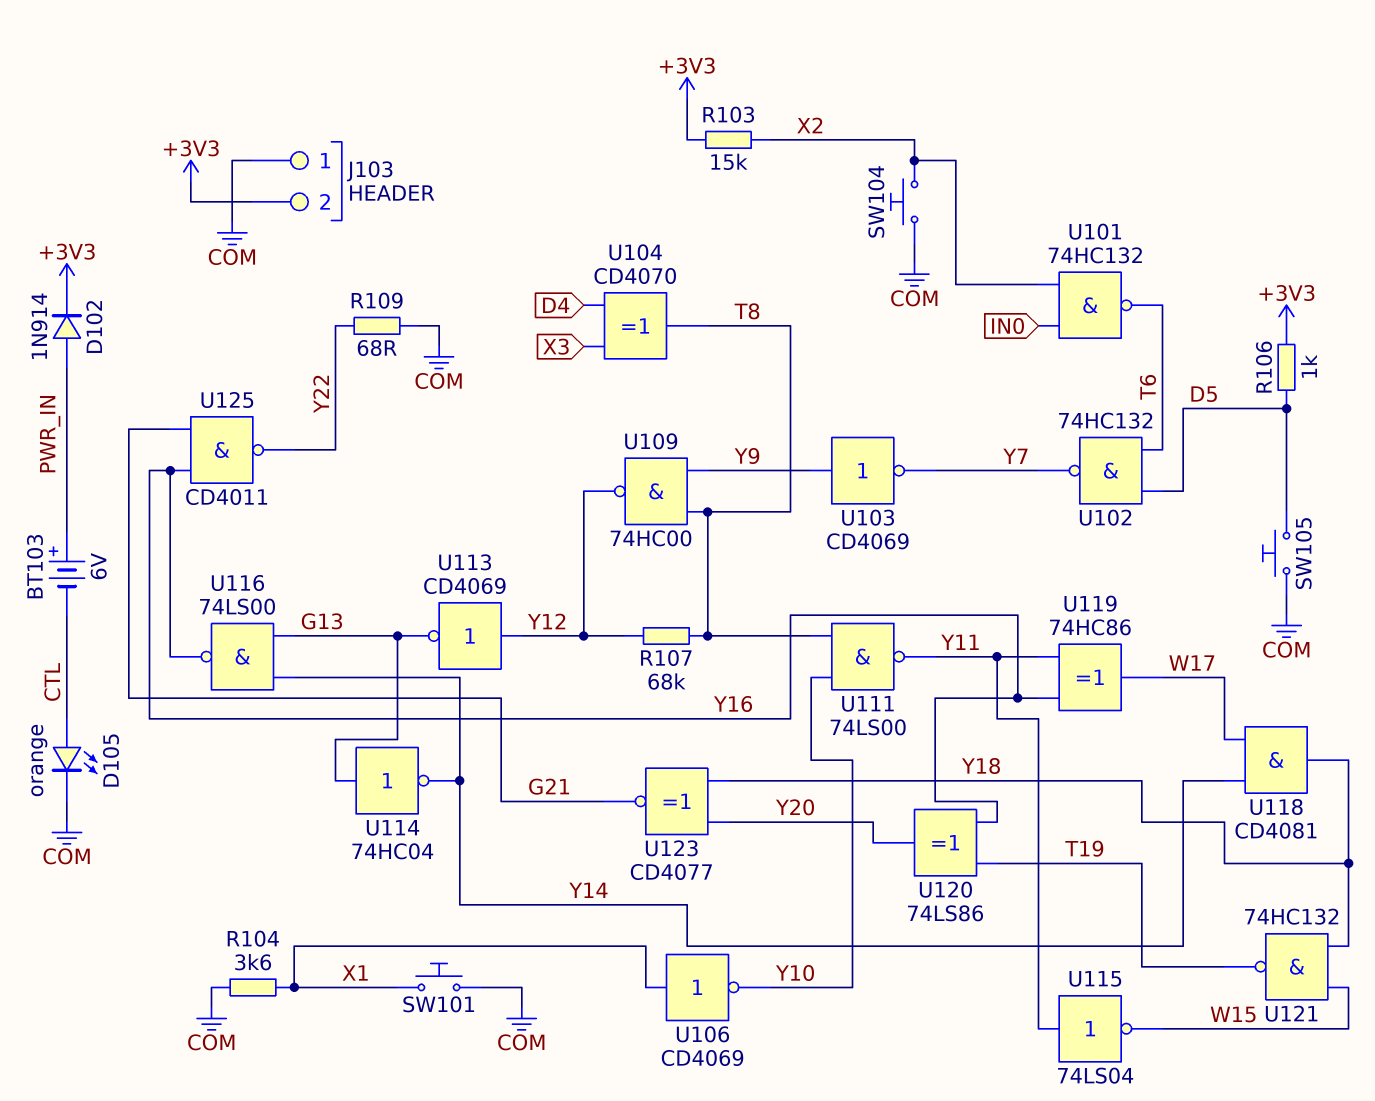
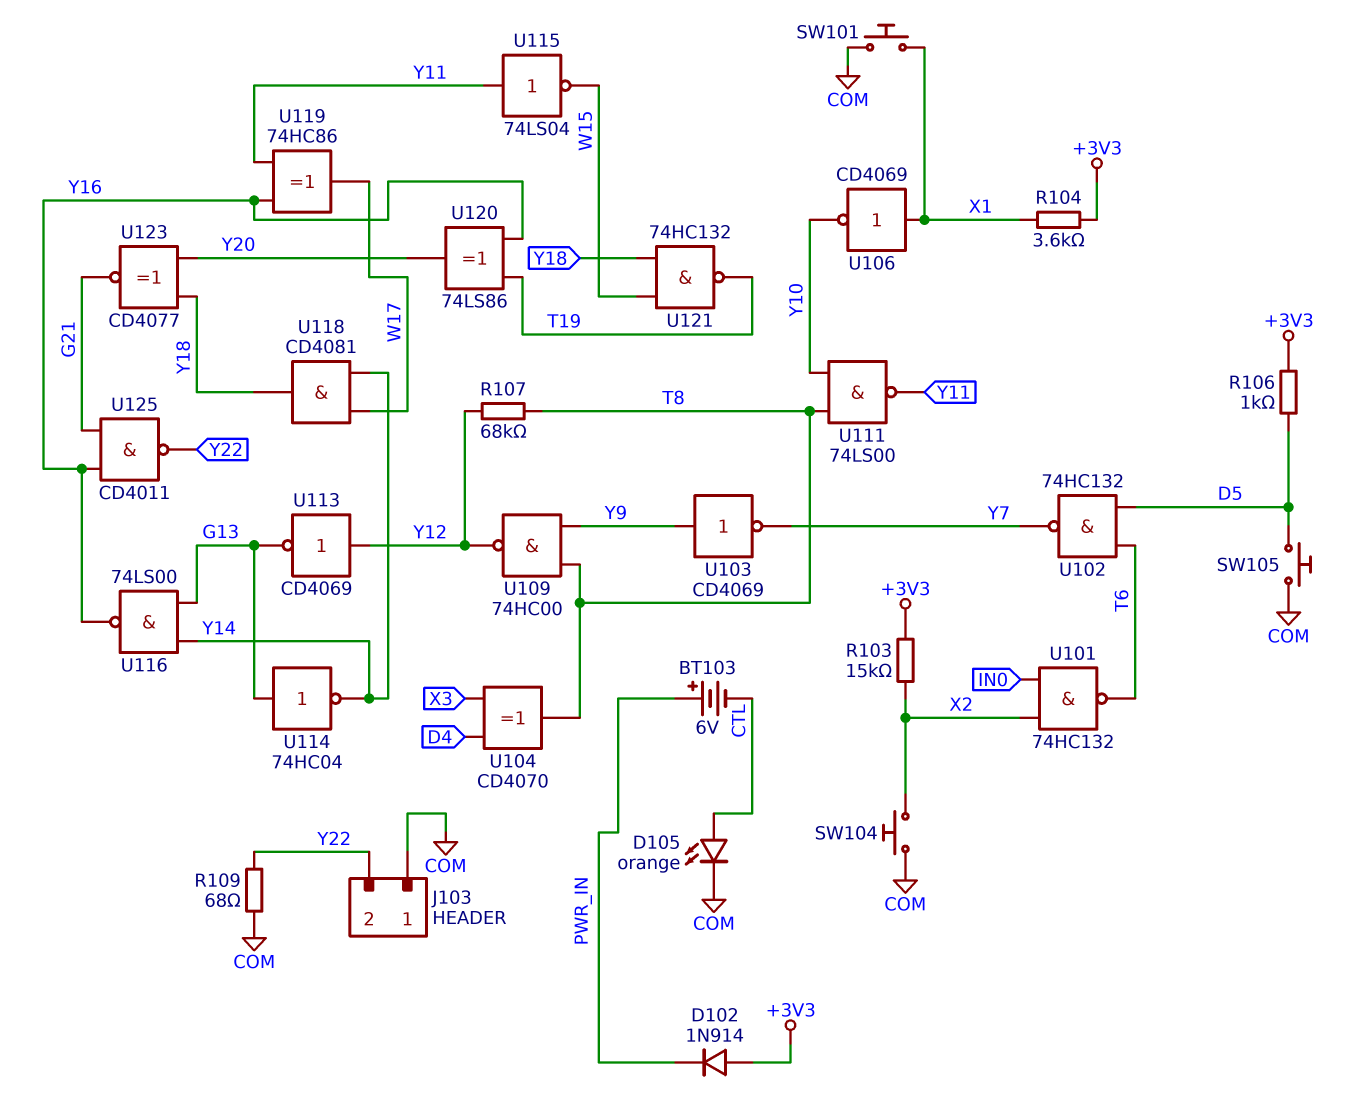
D102: diode 1N914 (A PWR_IN, K +3V3) -> diode 1N914 (A +3V3, K PWR_IN)
J103 pin 2: +3V3 -> Y22
R104: 3.6k (COM, X1) -> 3.6k (+3V3, X1)

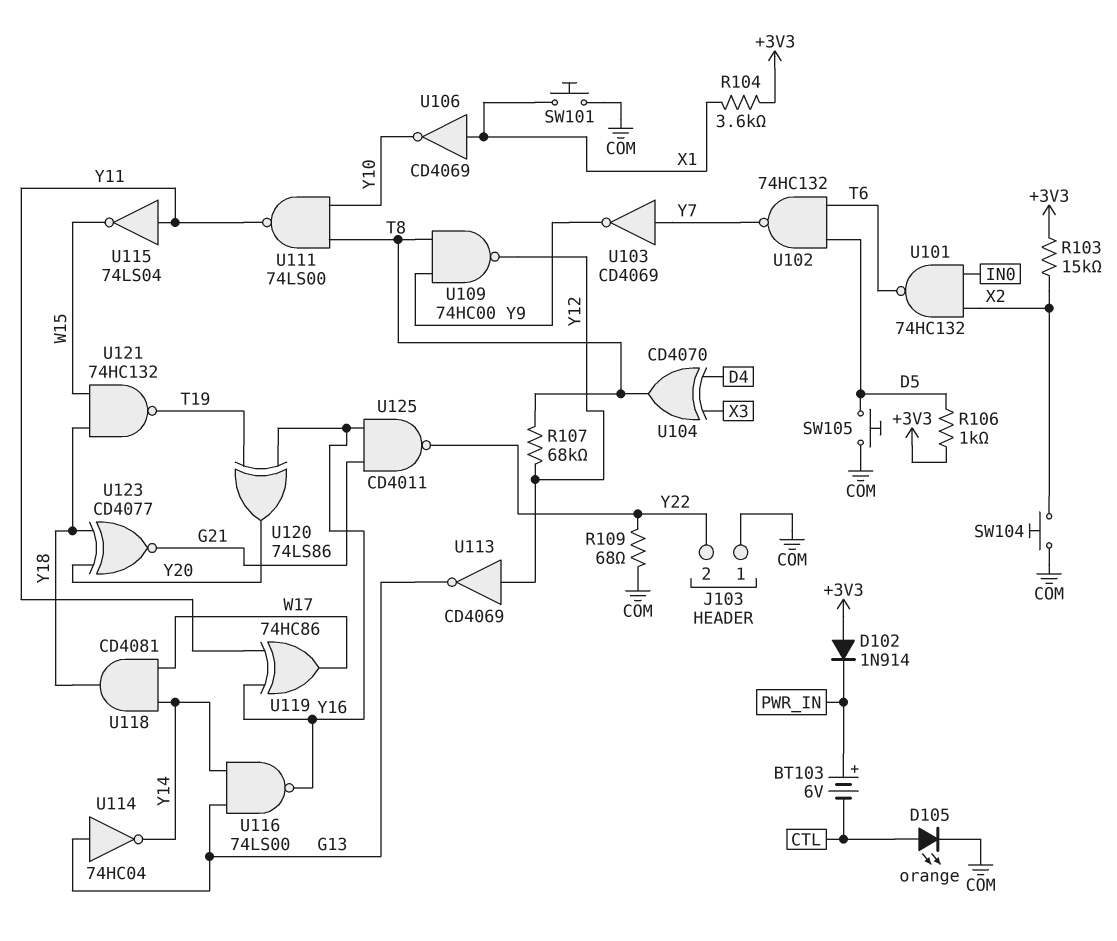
U103: NOT CD4069 (in Y9, out Y7) -> NOT CD4069 (in Y7, out Y9)

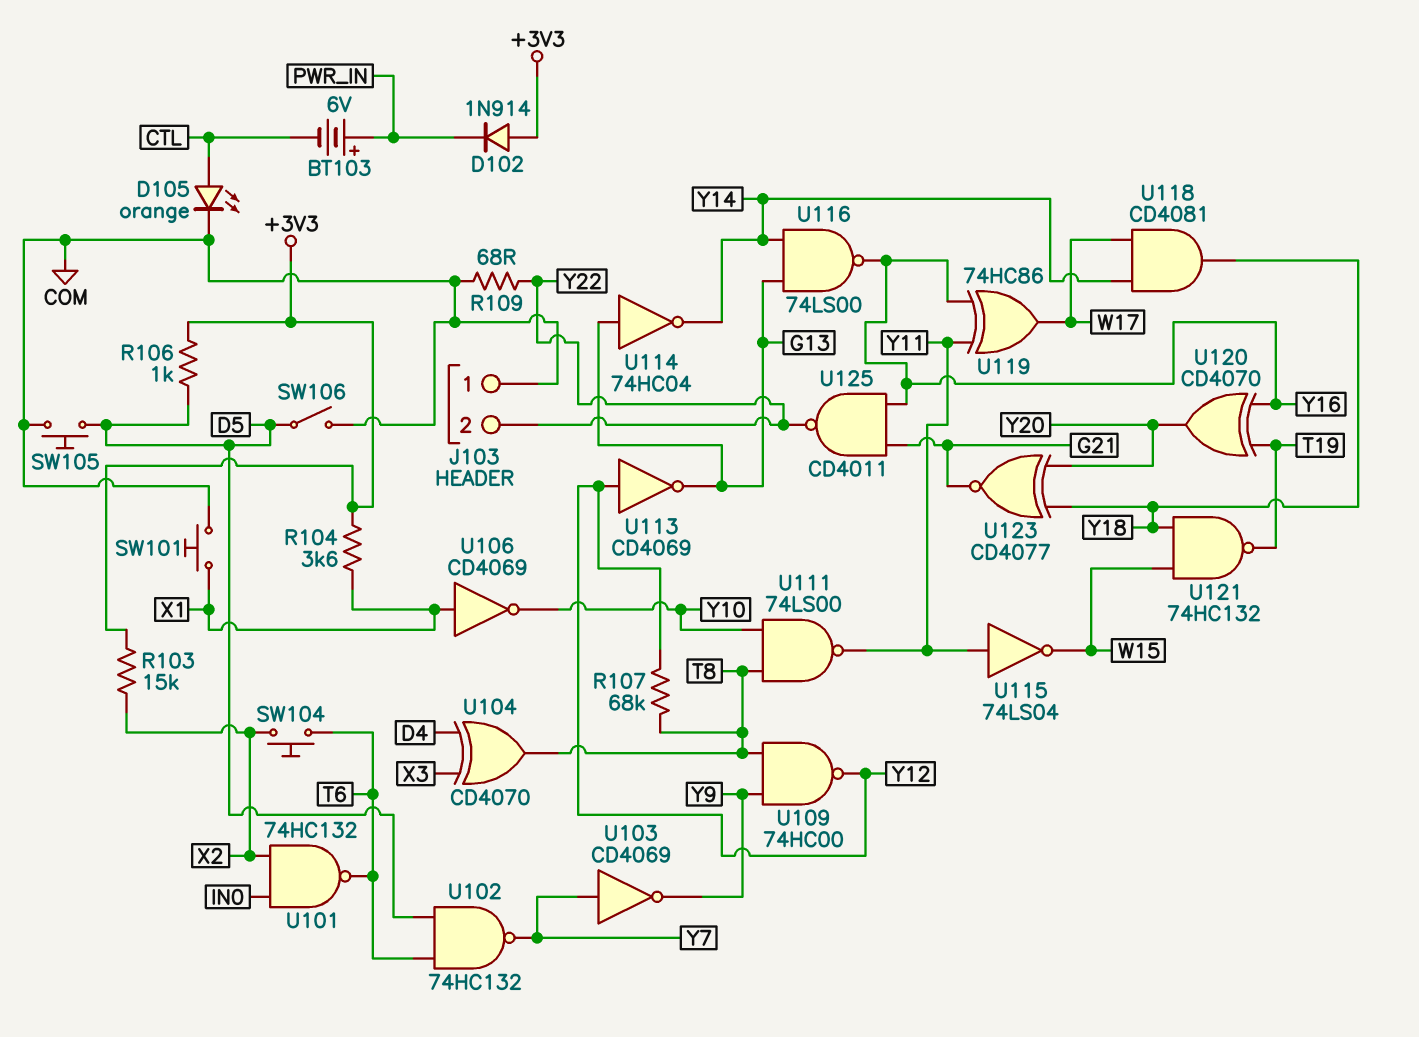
SW104: button (COM, X2) -> button (T6, X2)
SW106: none -> switch (COM, D5)
U120: XOR 74LS86 (in T19, in Y16, out Y20) -> XOR CD4070 (in T19, in Y16, out Y20)

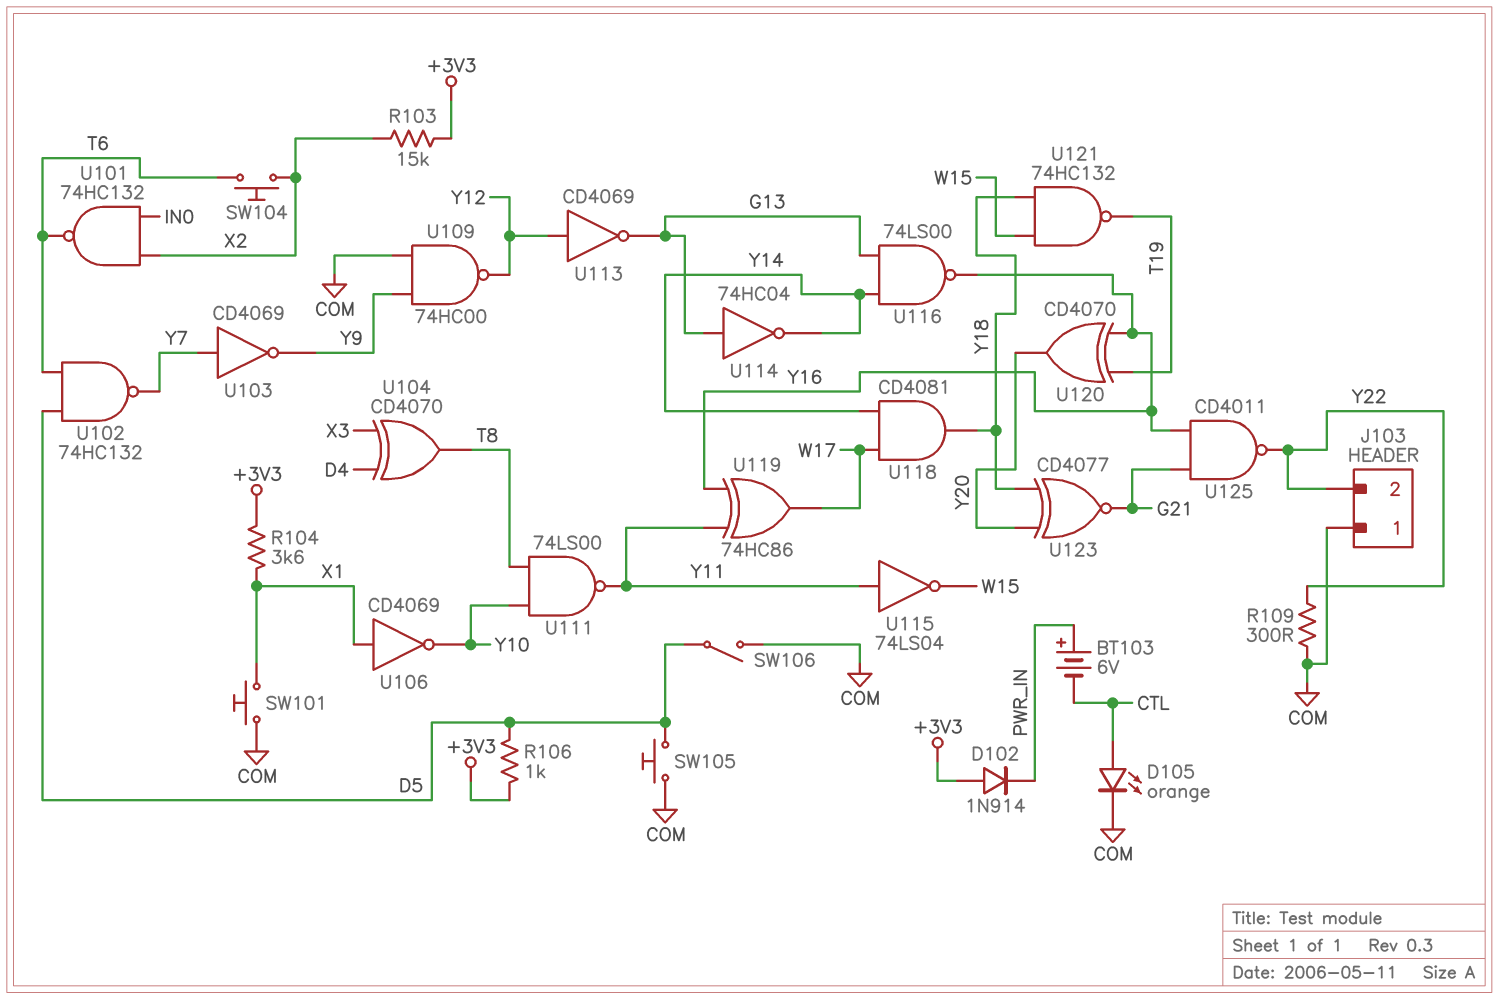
R107: 68k (T8, Y12) -> none
R109: 68 (COM, Y22) -> 300 (COM, Y22)
U109: NAND 74HC00 (in T8, in Y9, out Y12) -> NAND 74HC00 (in COM, in Y9, out Y12)

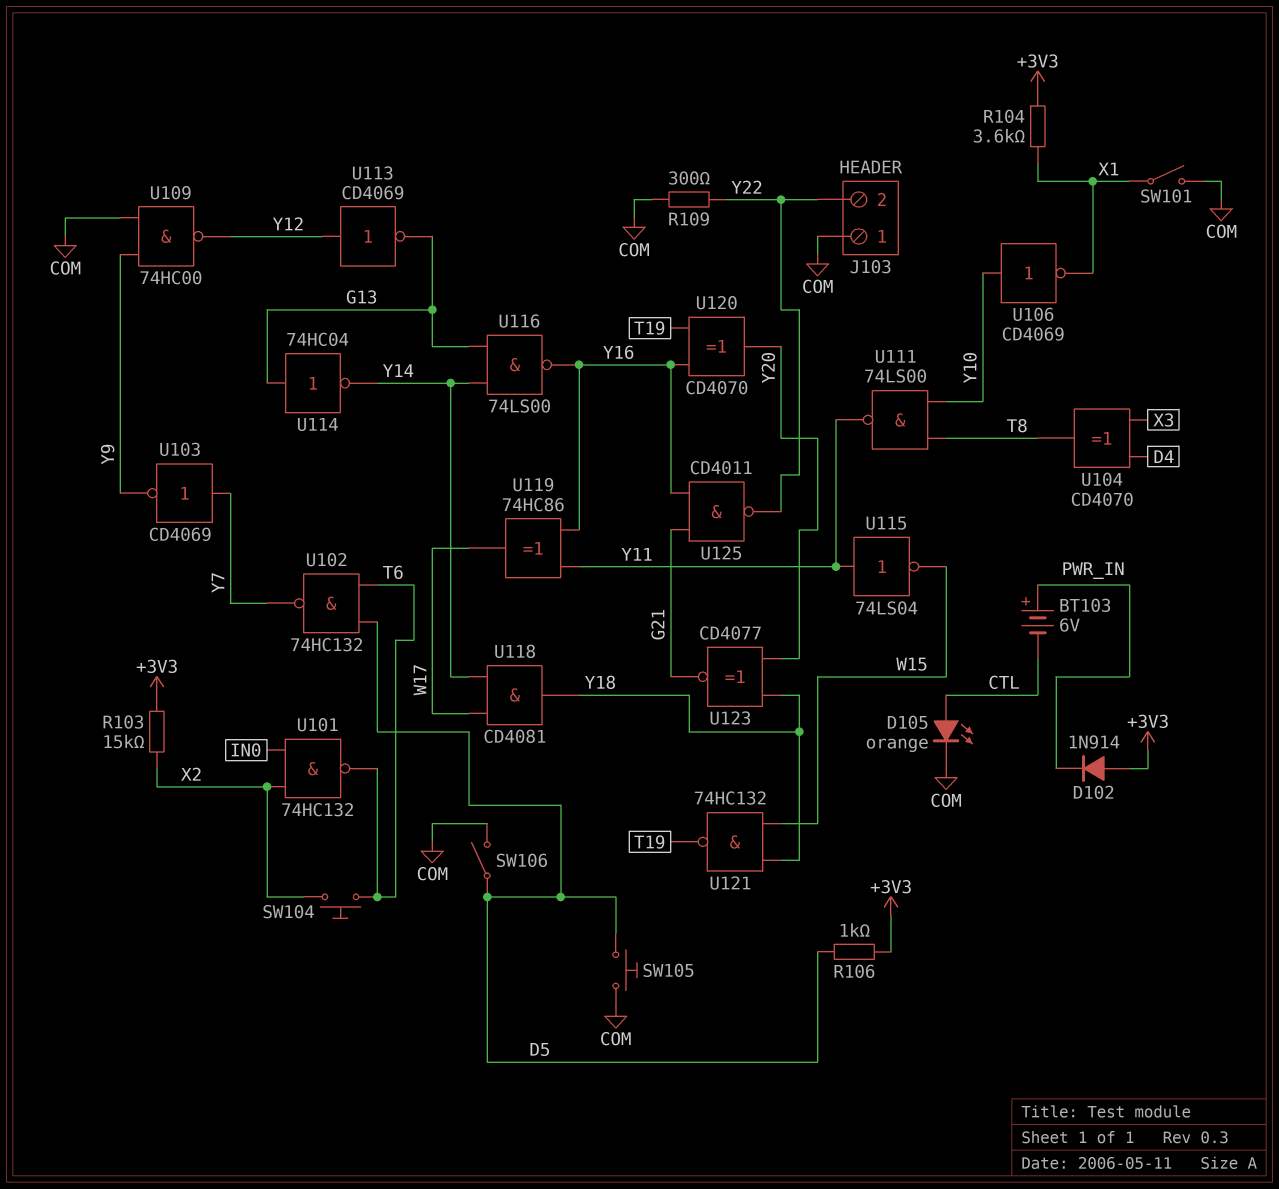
SW101: button (COM, X1) -> switch (COM, X1)
U106: NOT CD4069 (in X1, out Y10) -> NOT CD4069 (in Y10, out X1)

